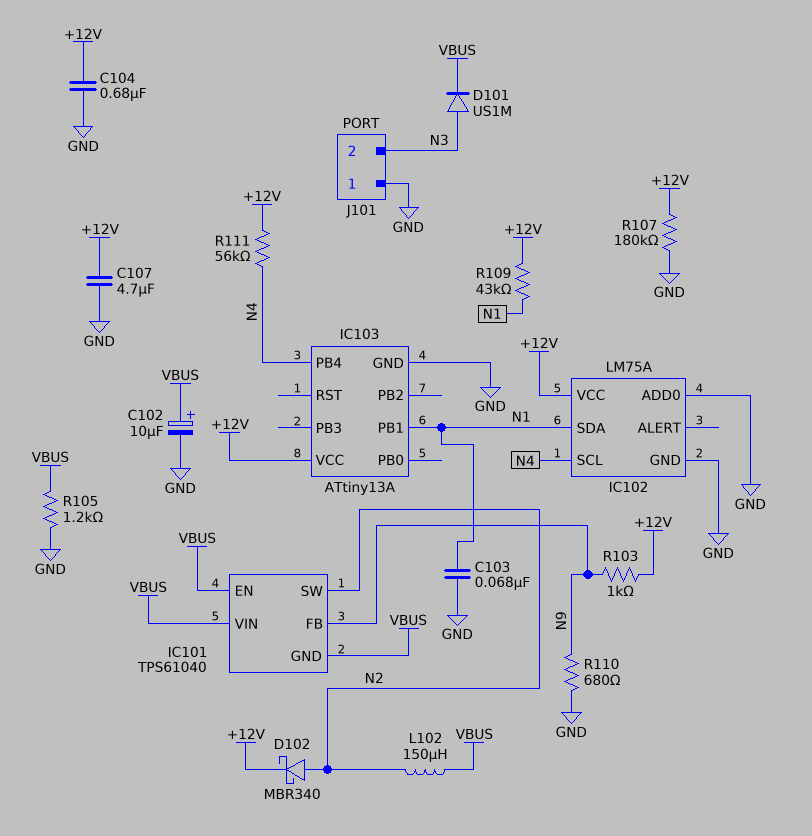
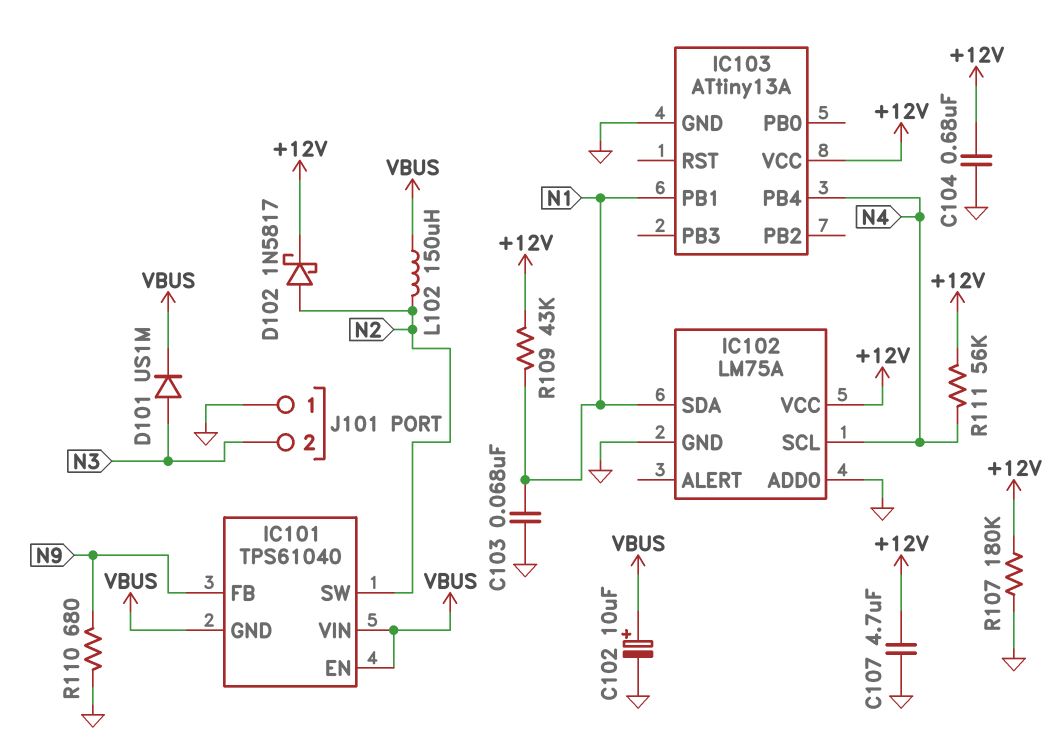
D102: schottky MBR340 (A N2, K +12V) -> schottky 1N5817 (A N2, K +12V)
R103: 1k (+12V, N9) -> none
R105: 1.2k (GND, VBUS) -> none

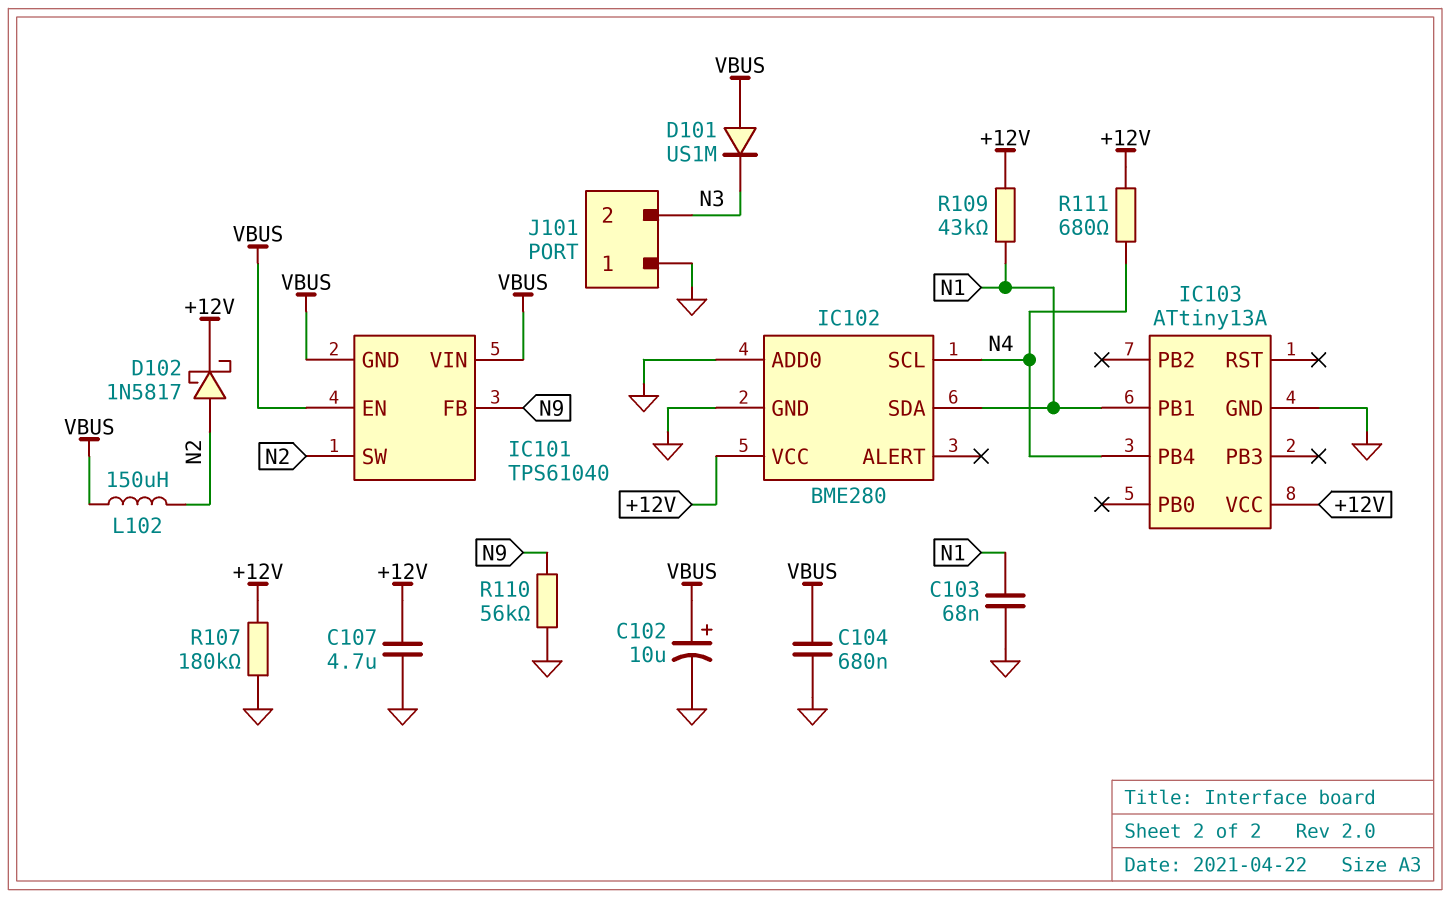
C104: 680nF (+12V, GND) -> 680nF (GND, VBUS)
D101: diode US1M (A N3, K VBUS) -> diode US1M (A VBUS, K N3)
IC102: LM75A -> BME280
R110: 680 (GND, N9) -> 56k (GND, N9)
R111: 56k (+12V, N4) -> 680 (+12V, N4)

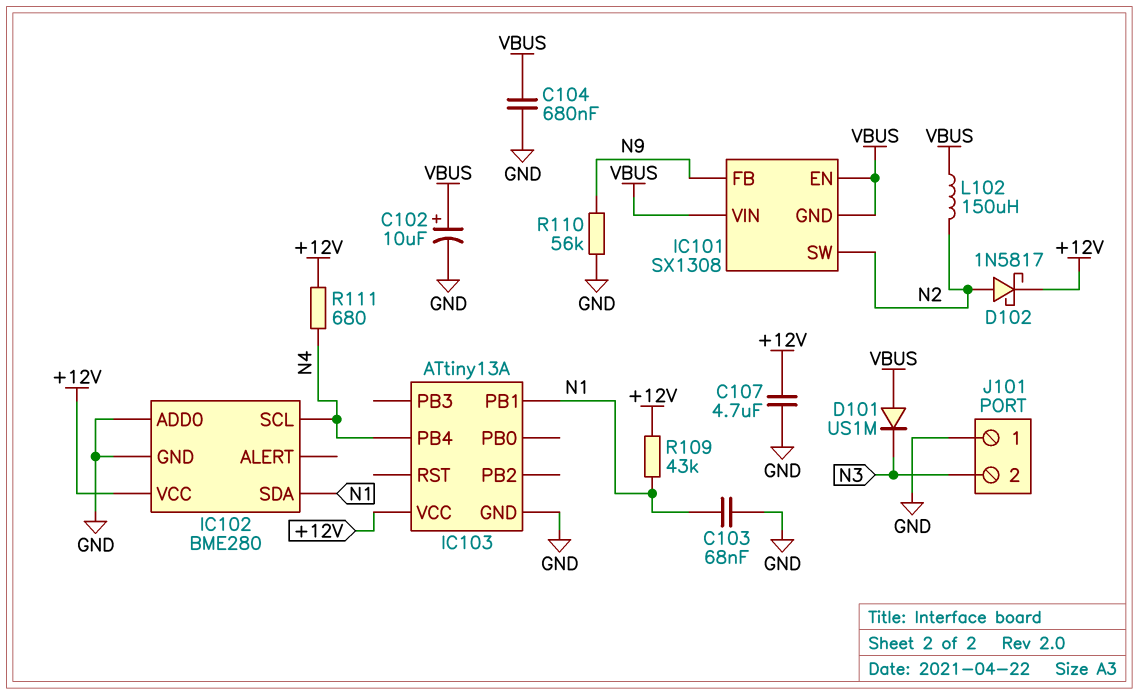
IC101: TPS61040 -> SX1308
R107: 180k (+12V, GND) -> none

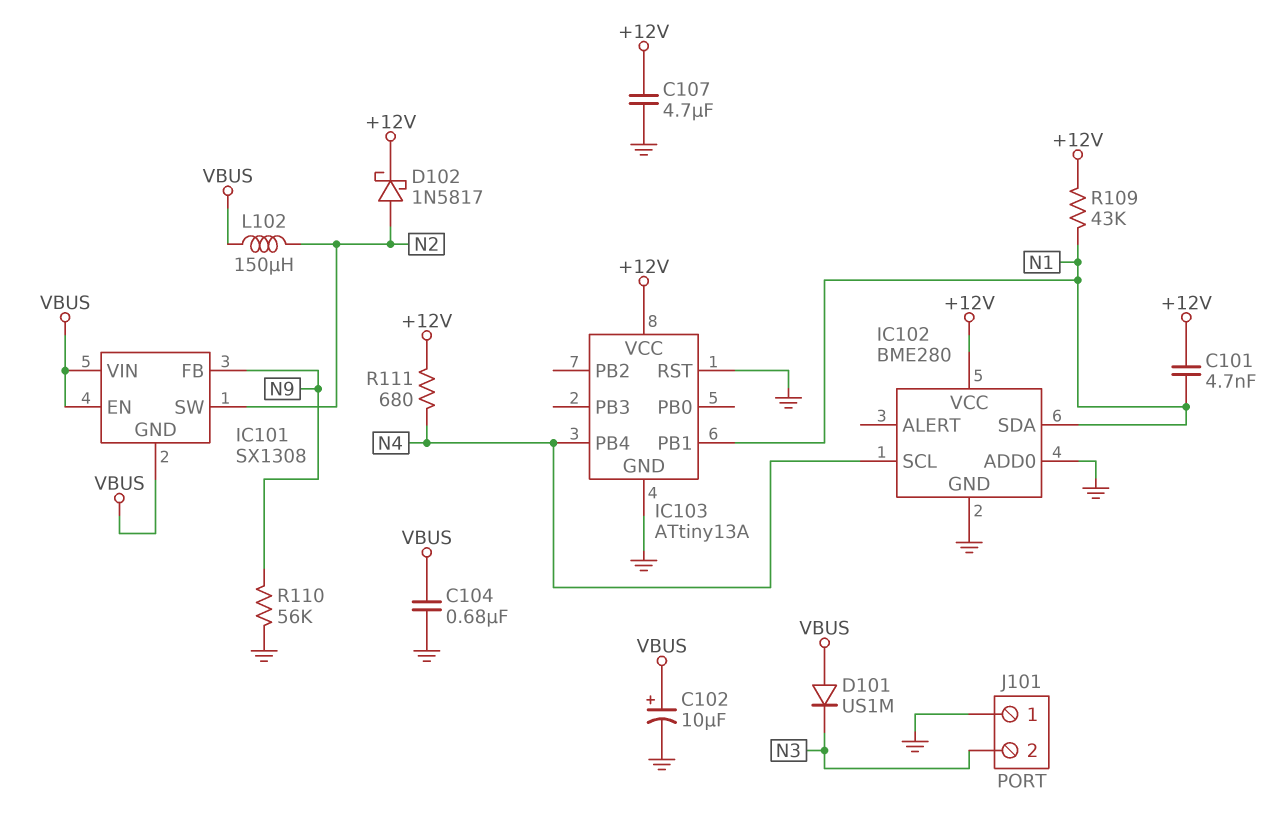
C101: none -> 4.7nF (+12V, N1)
C103: 68nF (GND, N1) -> none
IC103 pin RST: none -> GND

